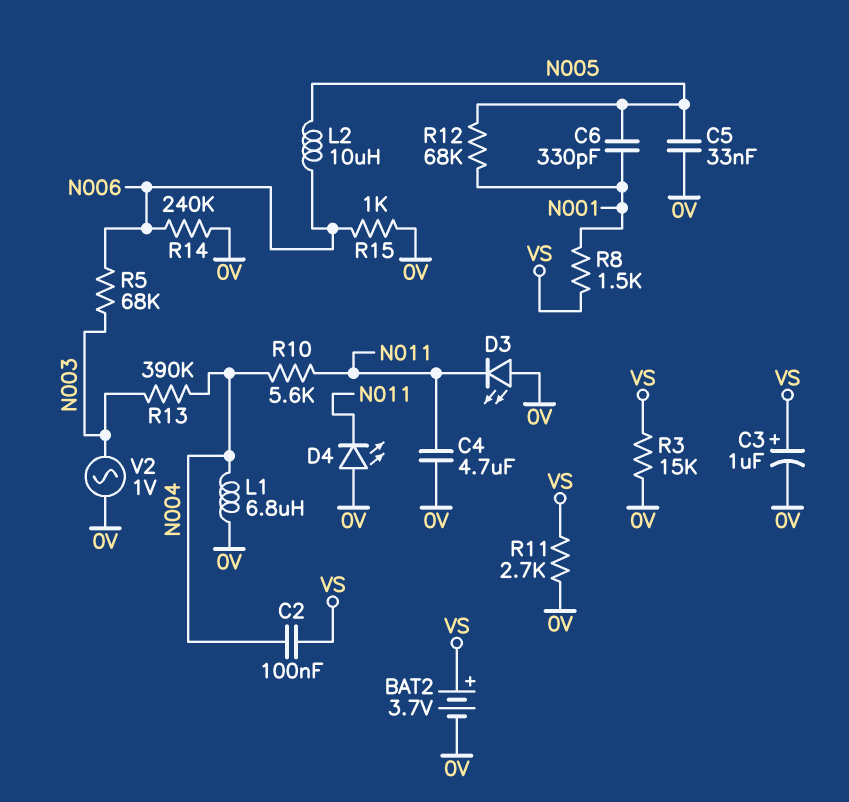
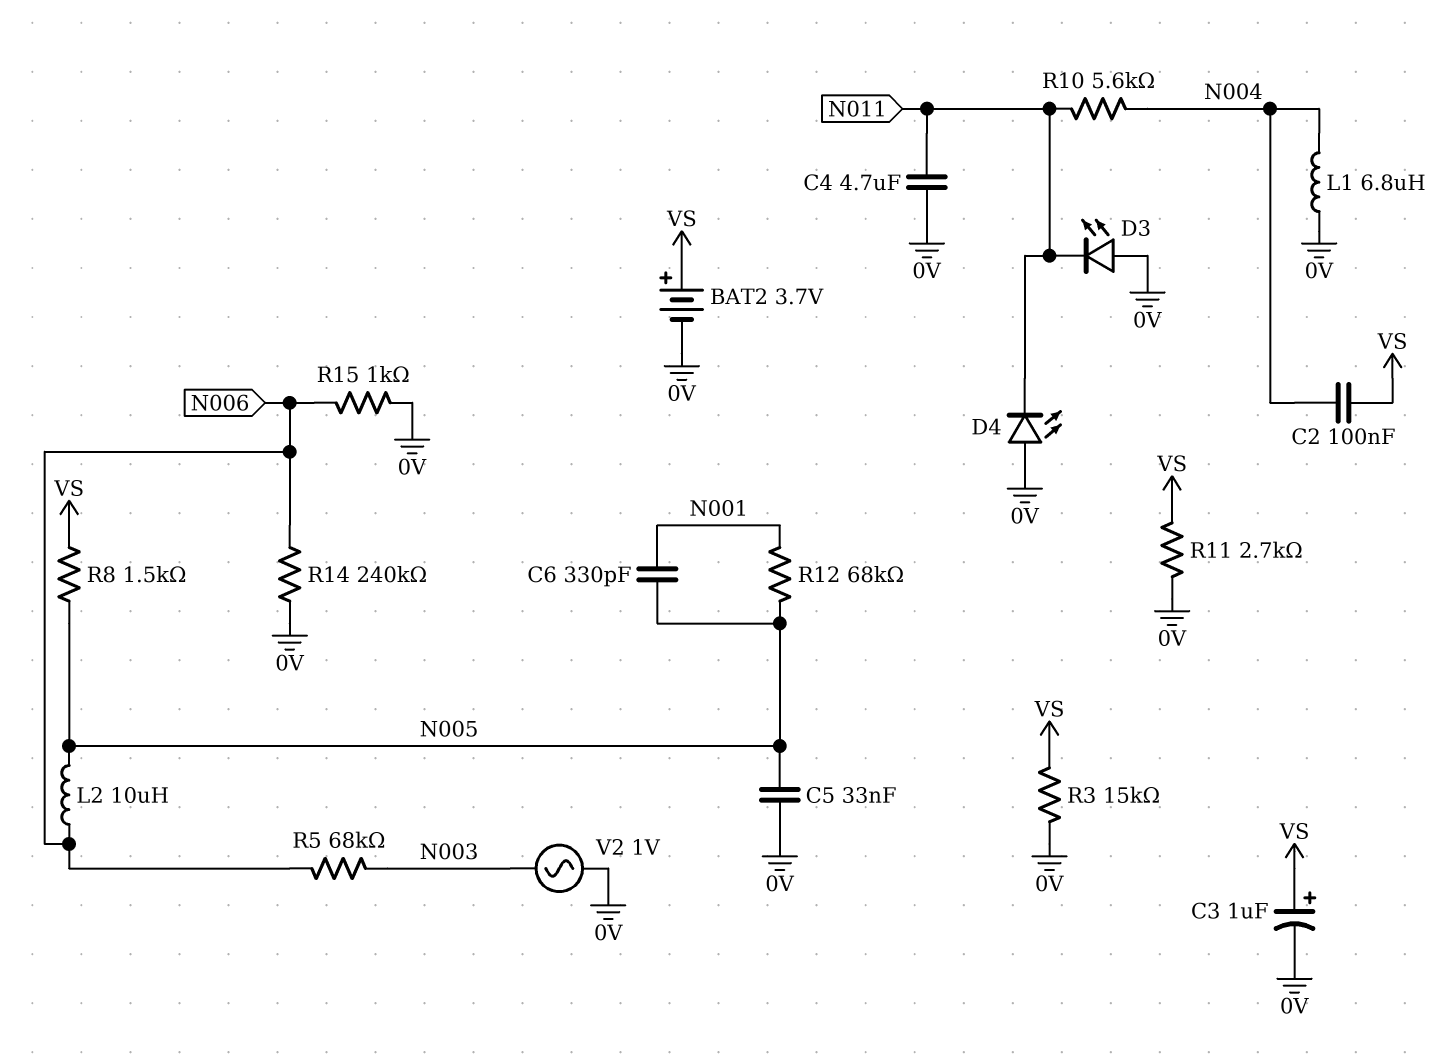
R8: 1.5k (N001, VS) -> 1.5k (N005, VS)
R13: 390k (N003, N004) -> none

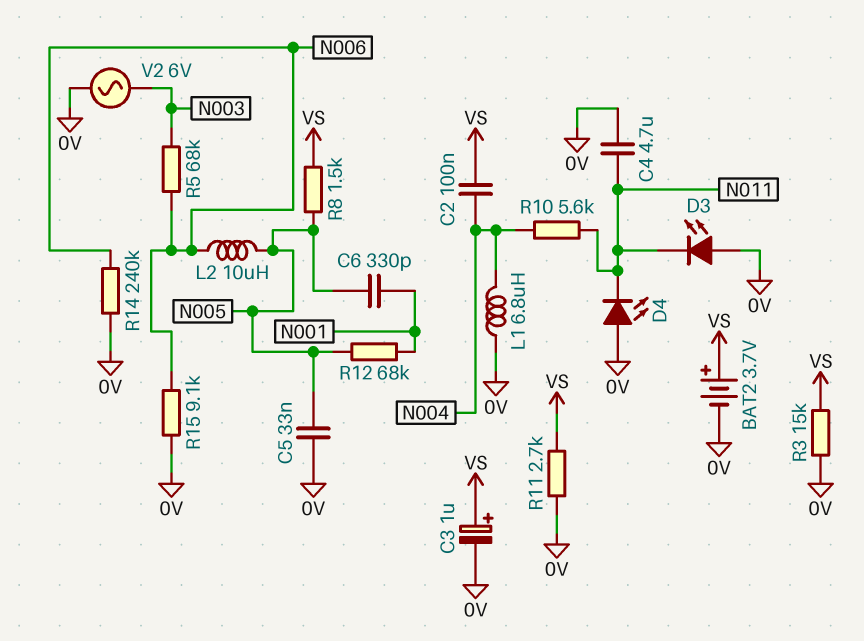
R15: 1k (0V, N006) -> 9.1k (0V, N006)
V2: AC 1V (0V, N003) -> AC 6V (0V, N003)

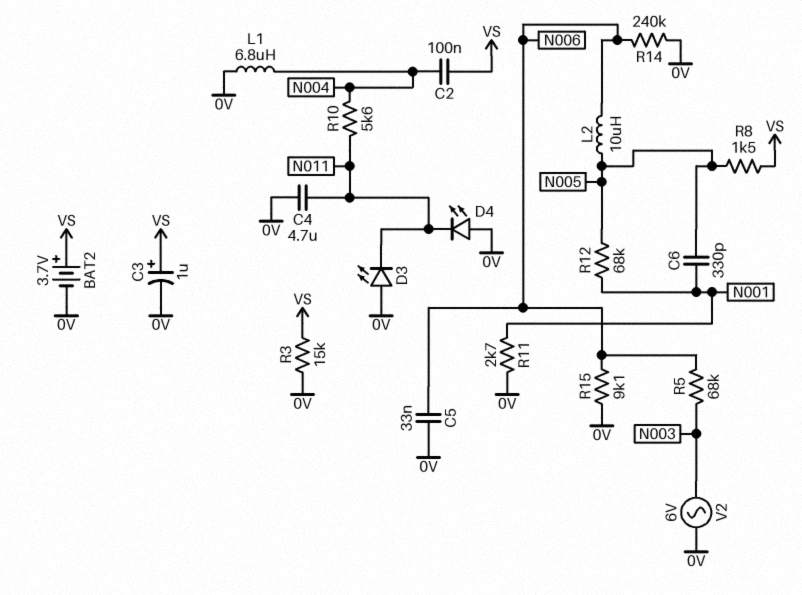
C5: 33nF (0V, N005) -> 33nF (0V, N006)
R11: 2.7k (0V, VS) -> 2.7k (0V, N001)

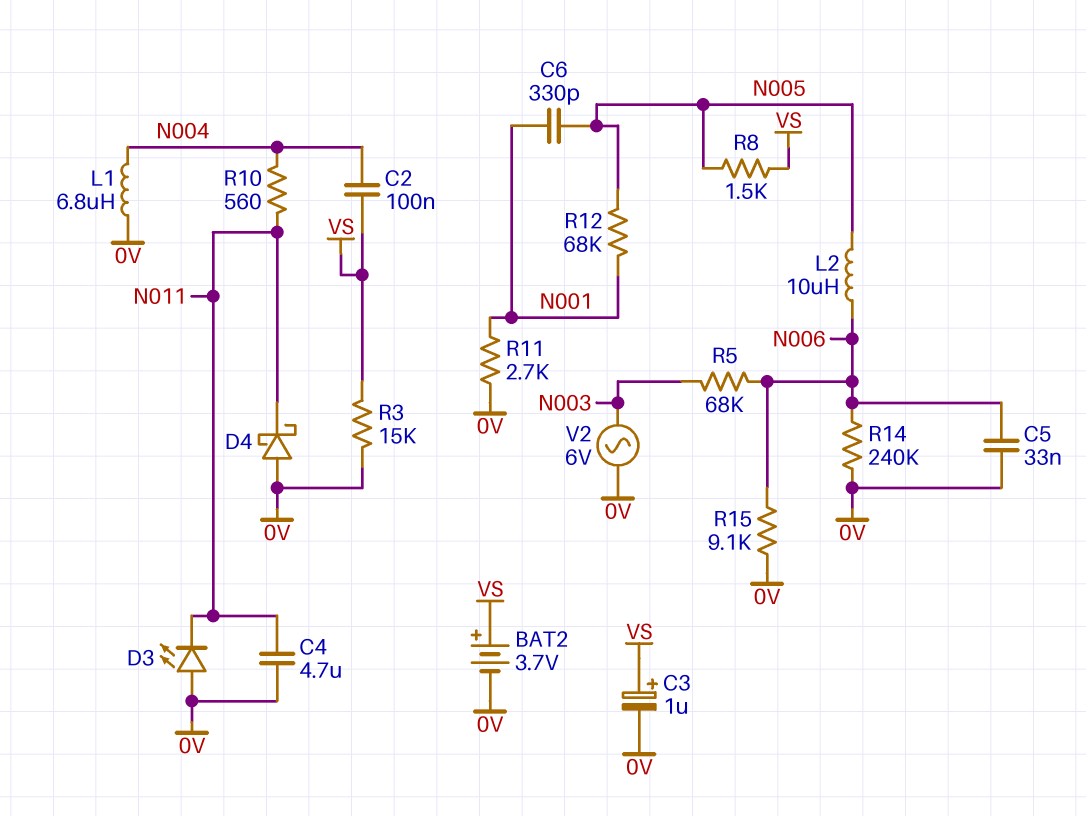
D4: LED (A 0V, K N011) -> schottky (A 0V, K N011)
R10: 5.6k (N004, N011) -> 560 (N004, N011)

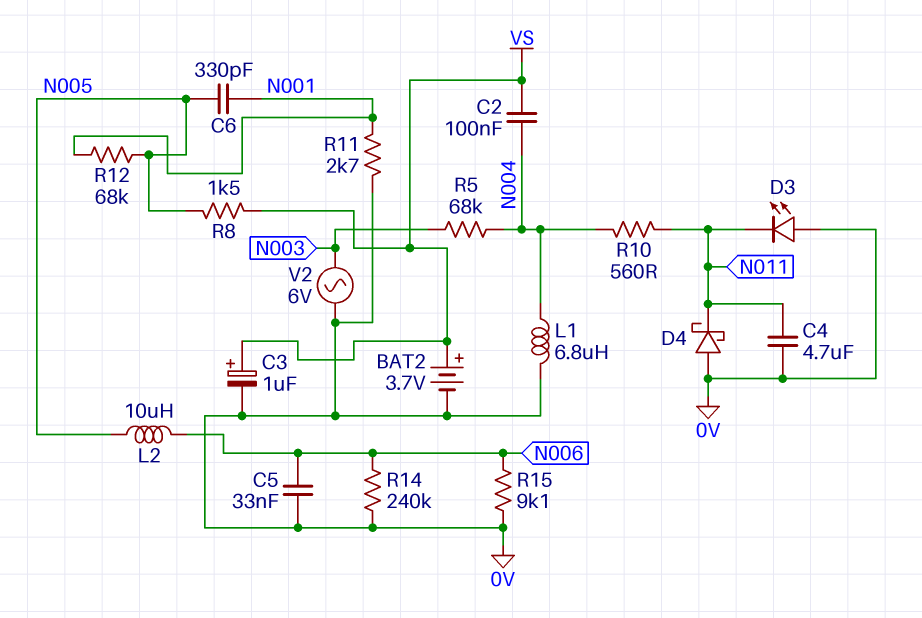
R3: 15k (0V, VS) -> none
R5: 68k (N003, N006) -> 68k (N003, N004)

